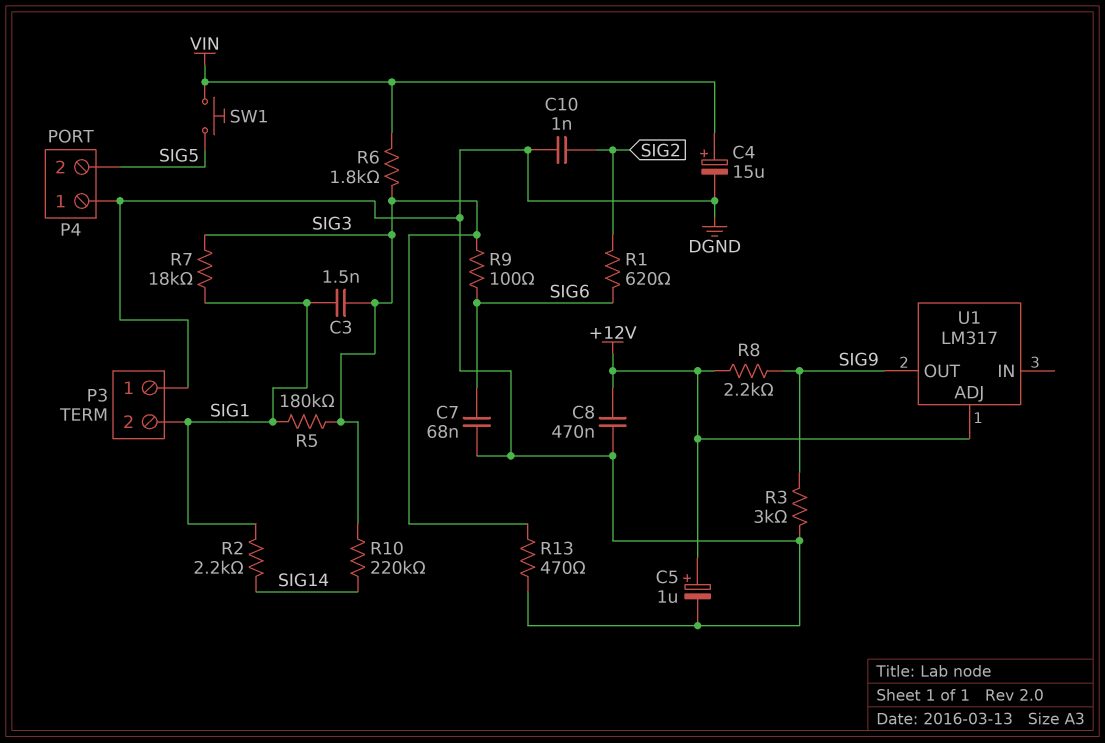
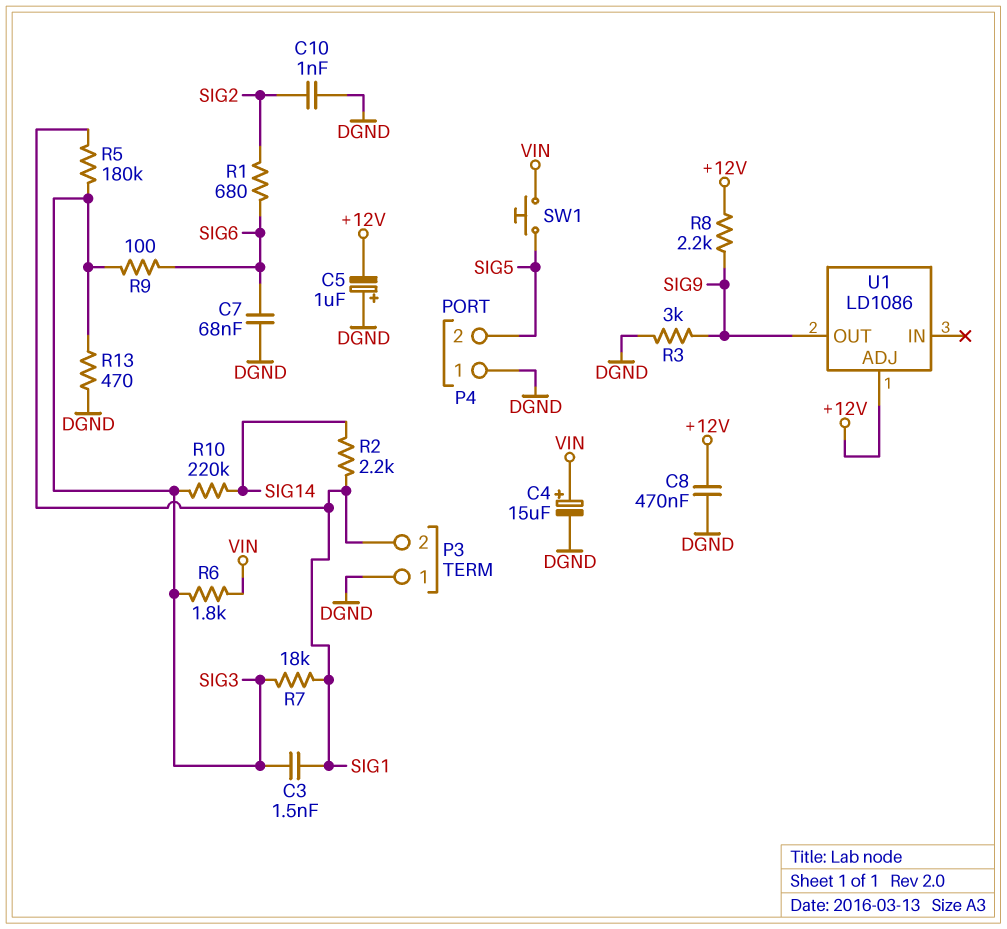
C5: 1uF (plus +12V, minus DGND) -> 1uF (plus DGND, minus +12V)
R1: 620 (SIG2, SIG6) -> 680 (SIG2, SIG6)
U1: LM317 -> LD1086

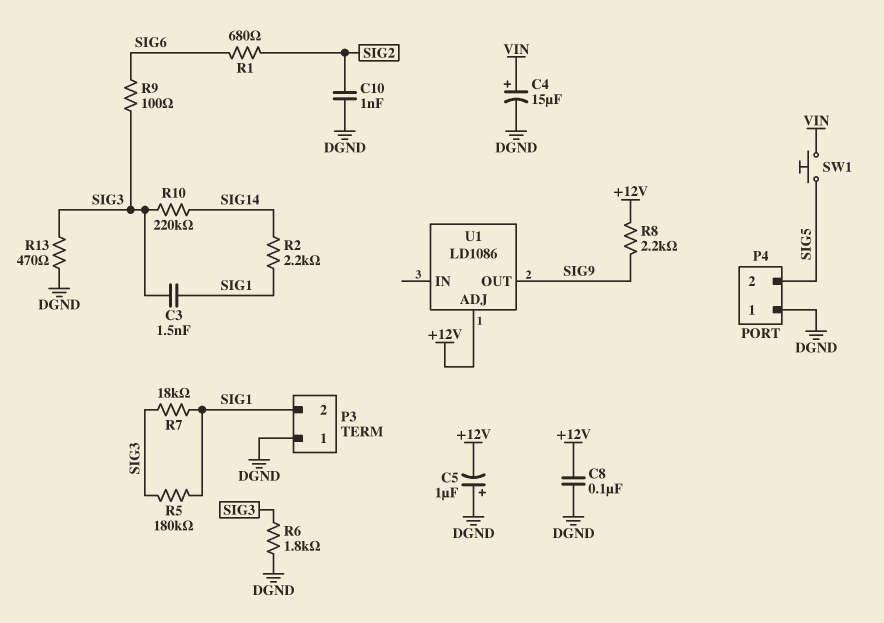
C7: 68nF (DGND, SIG6) -> none
C8: 470nF (+12V, DGND) -> 100nF (+12V, DGND)
R3: 3k (DGND, SIG9) -> none
R6: 1.8k (SIG3, VIN) -> 1.8k (DGND, SIG3)

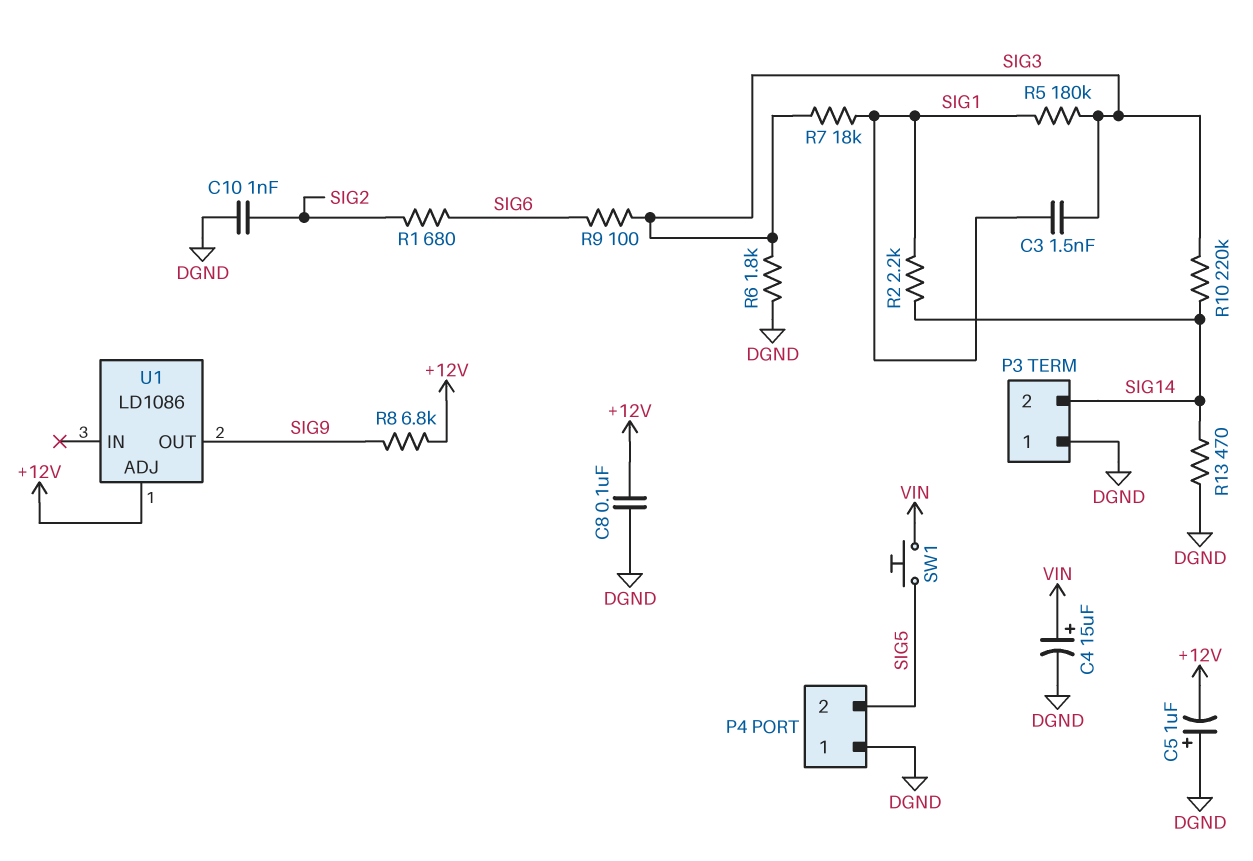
P3 pin 2: SIG1 -> SIG14
R8: 2.2k (+12V, SIG9) -> 6.8k (+12V, SIG9)
R13: 470 (DGND, SIG3) -> 470 (DGND, SIG14)

